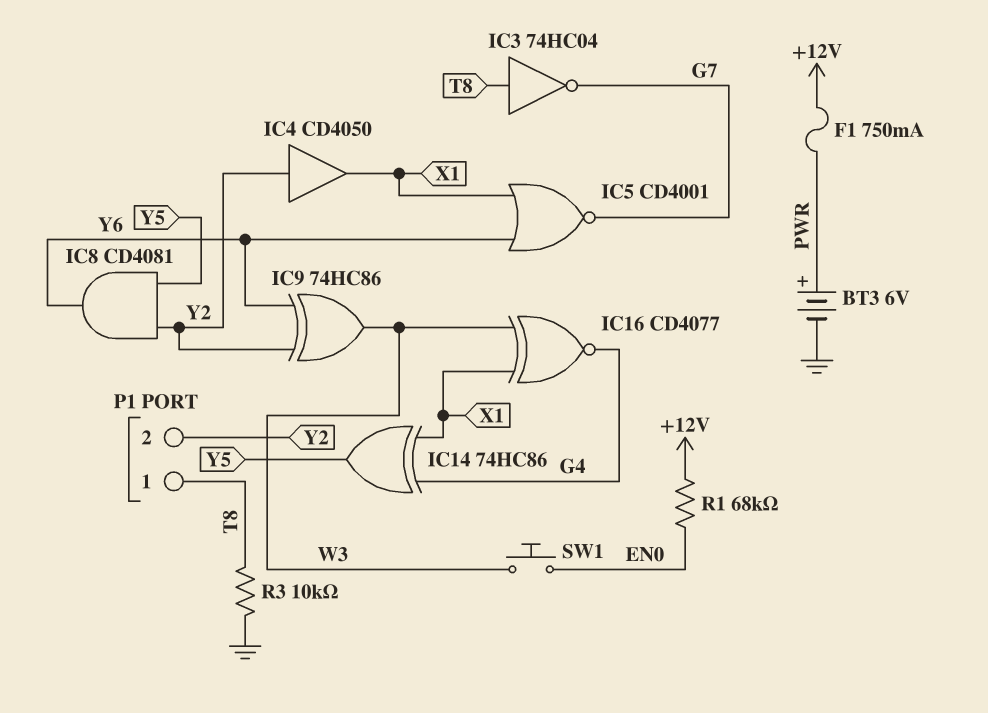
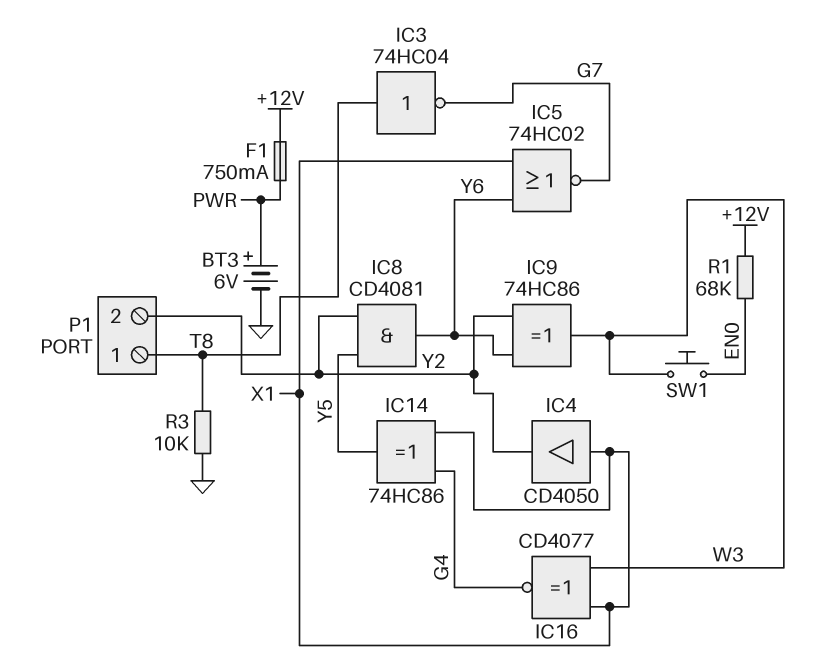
IC4: buffer CD4050 (in Y2, out X1) -> buffer CD4050 (in X1, out Y2)
IC5: NOR CD4001 (in X1, in Y6, out G7) -> NOR 74HC02 (in X1, in Y6, out G7)

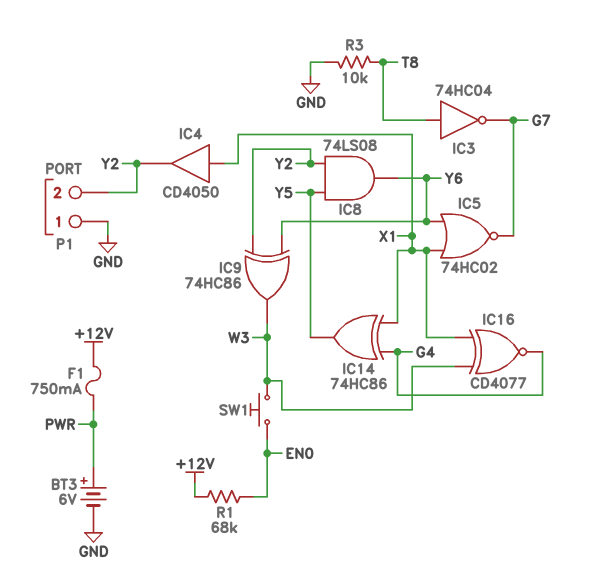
IC8: AND CD4081 (in Y2, in Y5, out Y6) -> AND 74LS08 (in Y2, in Y5, out Y6)
P1 pin 1: T8 -> GND

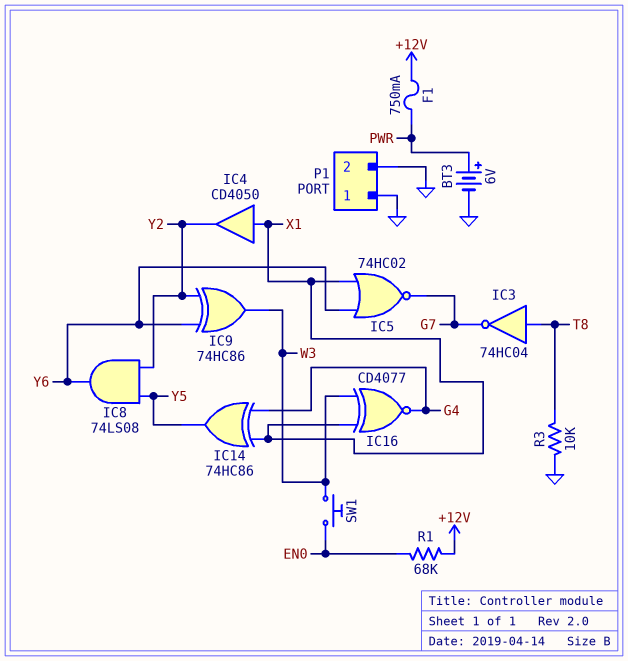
P1 pin 2: Y2 -> GND

